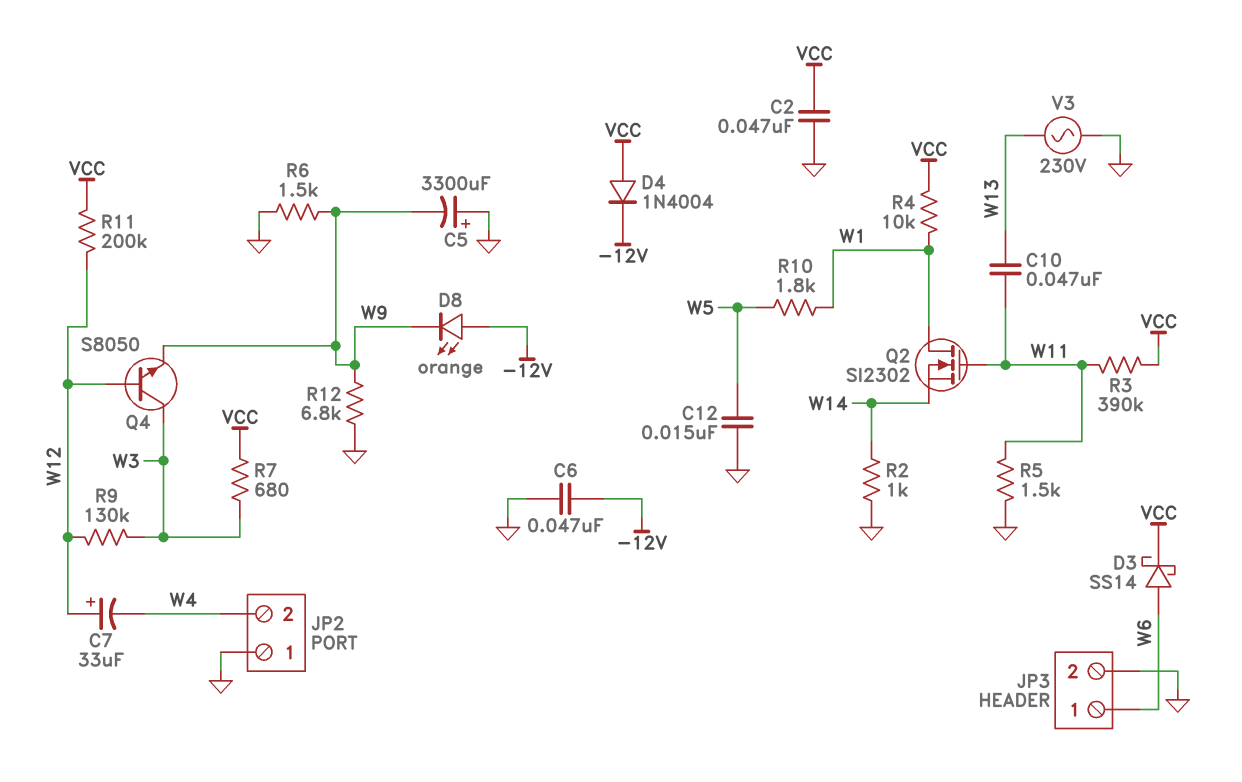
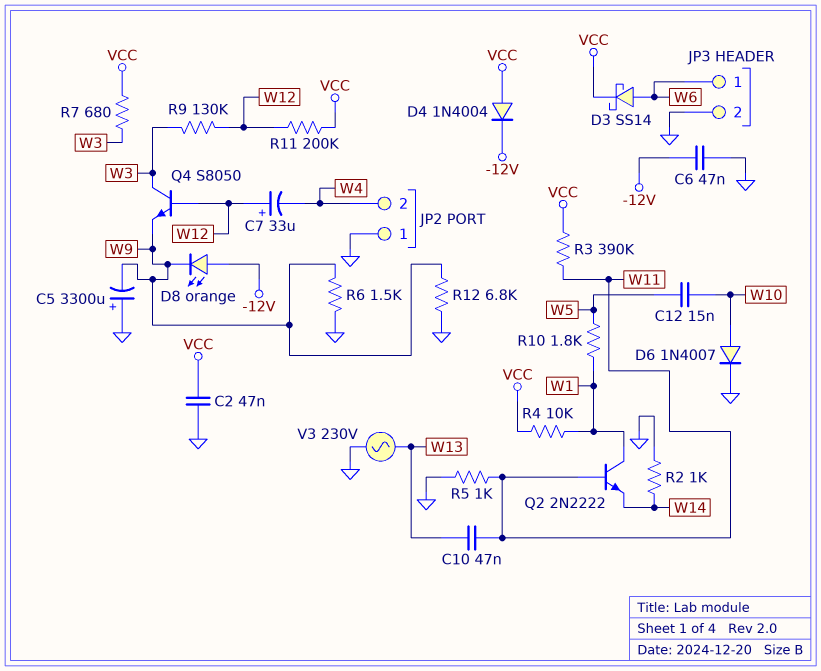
C12: 15nF (GND, W5) -> 15nF (W5, W10)
D6: none -> diode 1N4007 (A W10, K GND)
Q2: NMOS SI2302 (G W11, D W1, S W14) -> NPN 2N2222 (B W11, C W1, E W14)
R5: 1.5k (GND, W11) -> 1k (GND, W11)

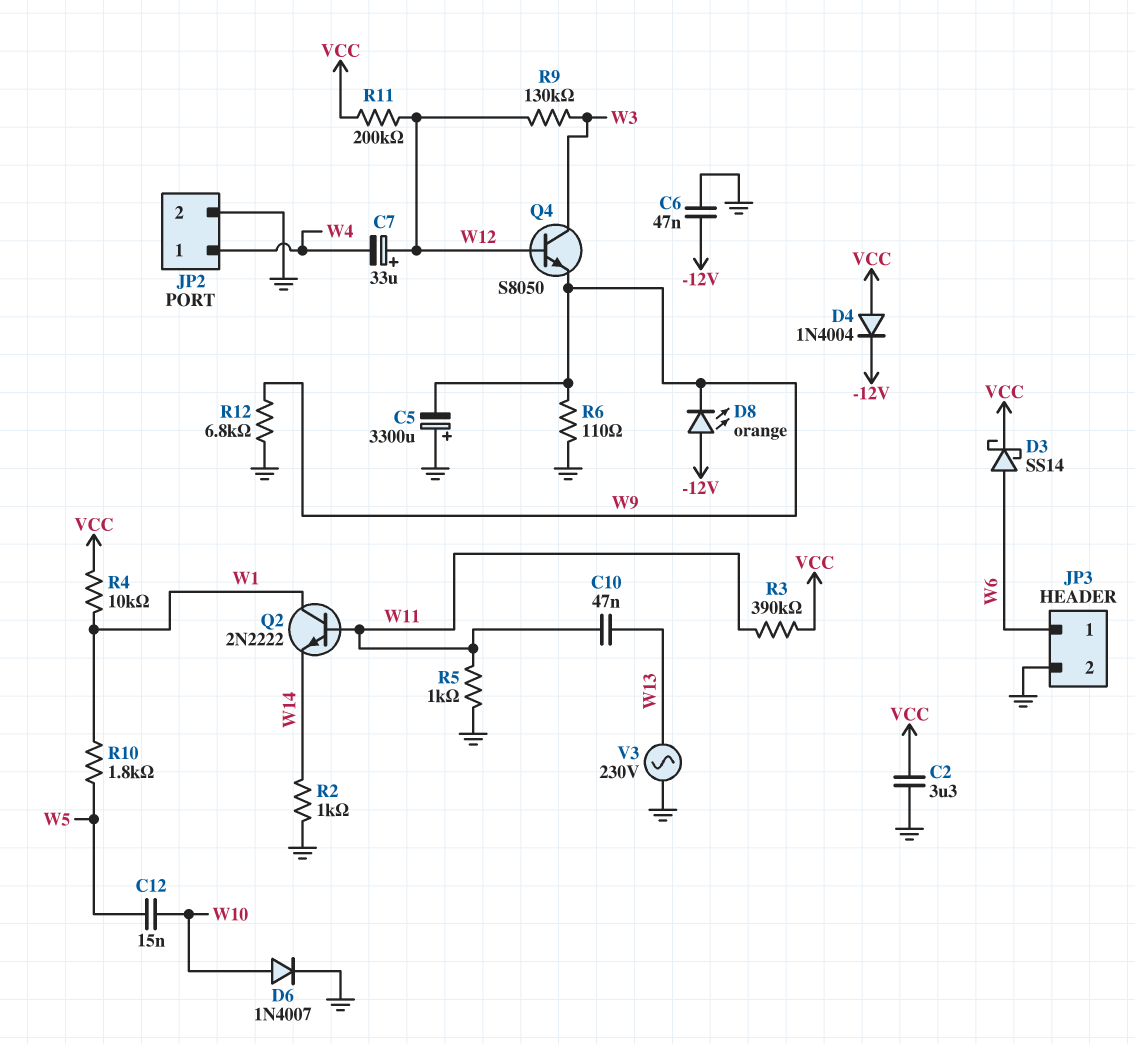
C2: 47nF (GND, VCC) -> 3.3uF (GND, VCC)
JP2 pin 1: GND -> W4
JP2 pin 2: W4 -> GND
R6: 1.5k (GND, W9) -> 110 (GND, W9)
R7: 680 (VCC, W3) -> none

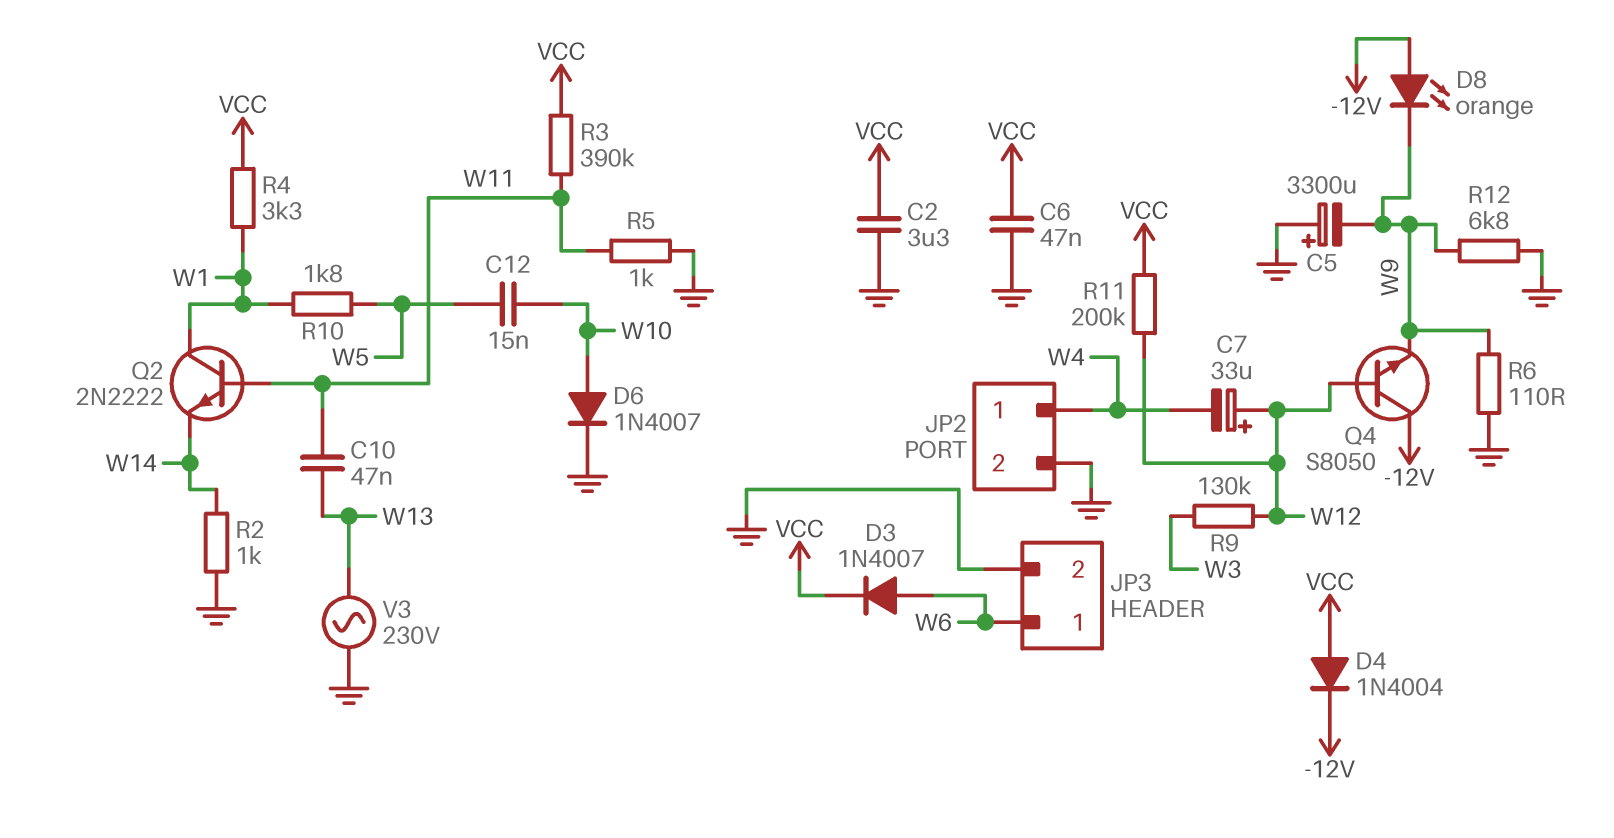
C6: 47nF (-12V, GND) -> 47nF (GND, VCC)
D3: schottky SS14 (A W6, K VCC) -> diode 1N4007 (A W6, K VCC)
Q4: NPN S8050 (B W12, C W3, E W9) -> NPN S8050 (B W12, C -12V, E W9)
R4: 10k (VCC, W1) -> 3.3k (VCC, W1)

